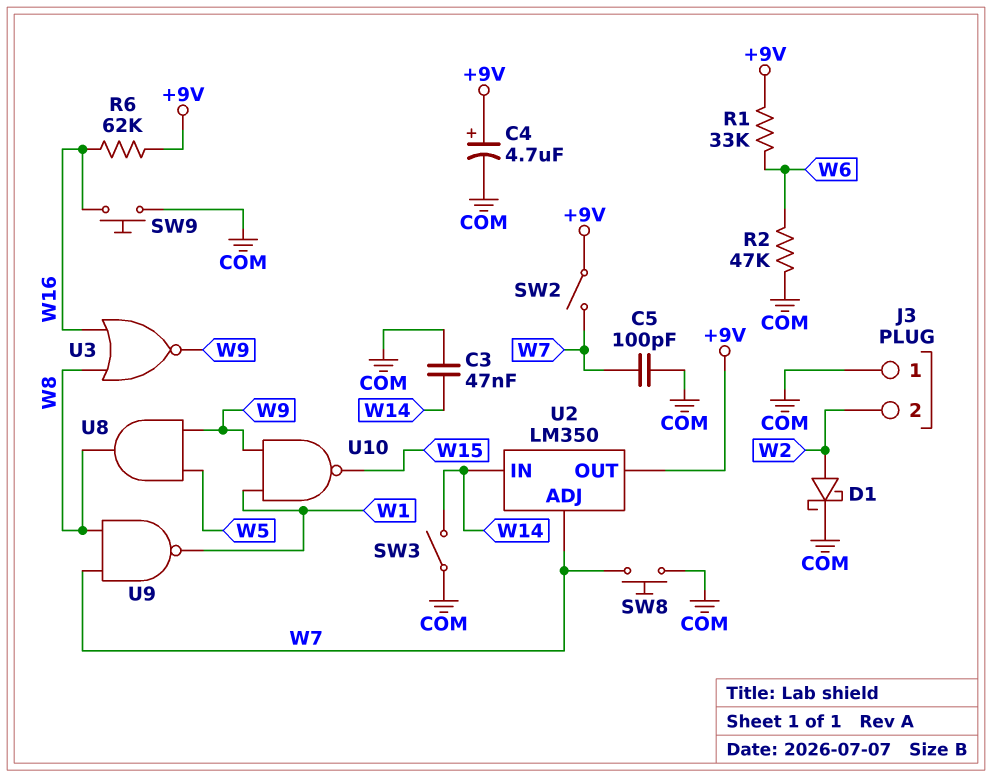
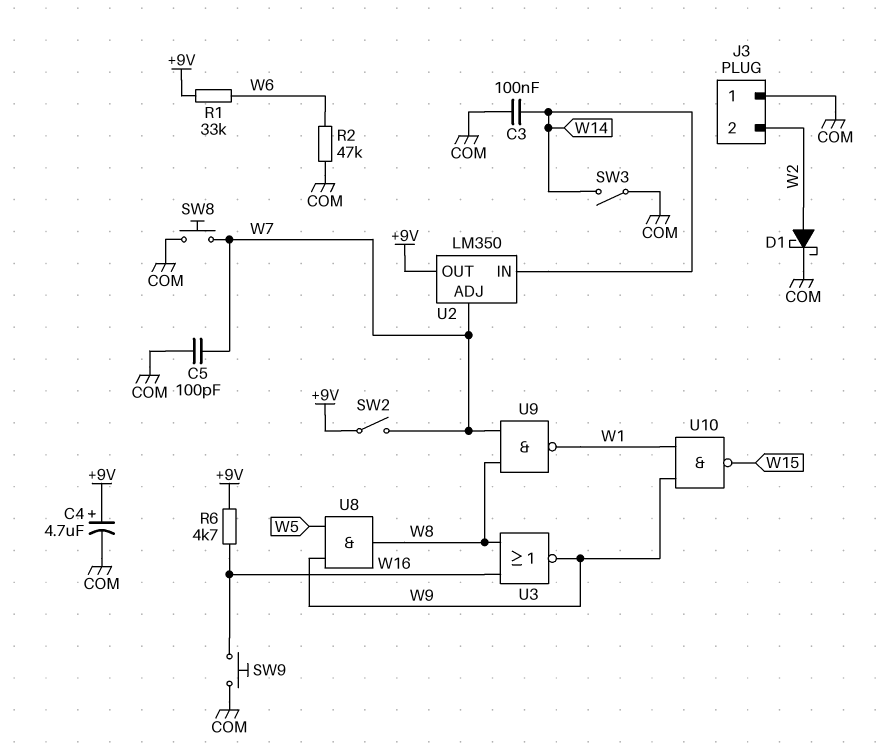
C3: 47nF (COM, W14) -> 100nF (COM, W14)
R6: 62k (+9V, W16) -> 4.7k (+9V, W16)

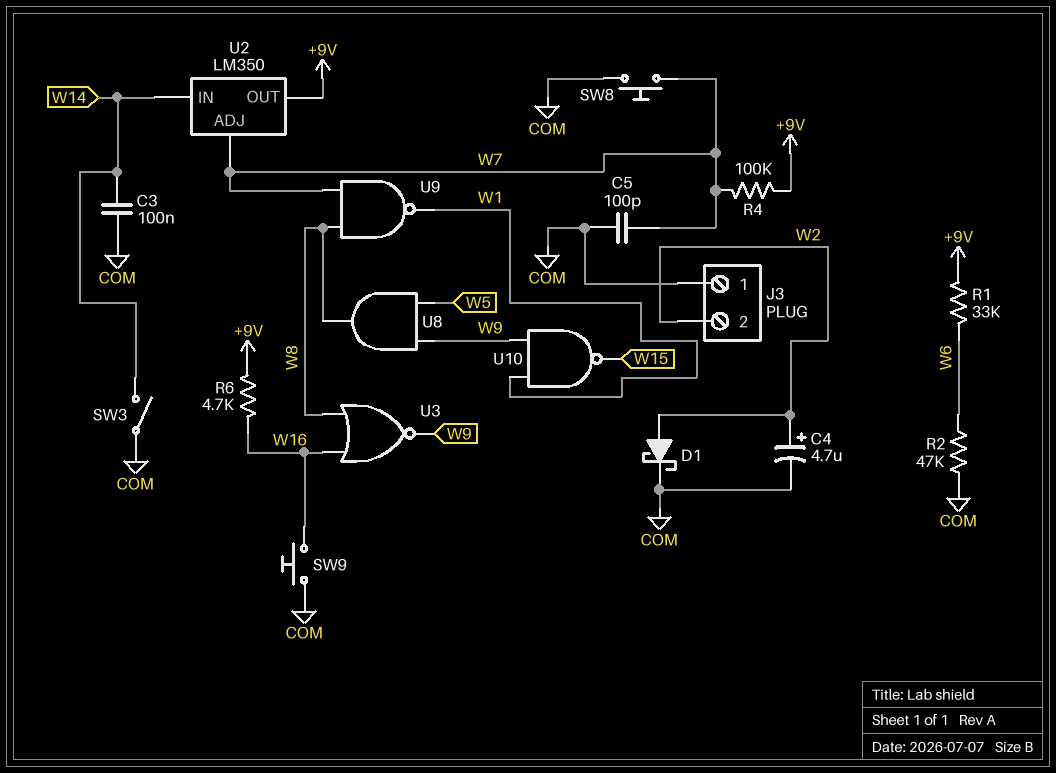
C4: 4.7uF (plus +9V, minus COM) -> 4.7uF (plus W2, minus COM)
R4: none -> 100k (+9V, W7)
SW2: switch (+9V, W7) -> none

